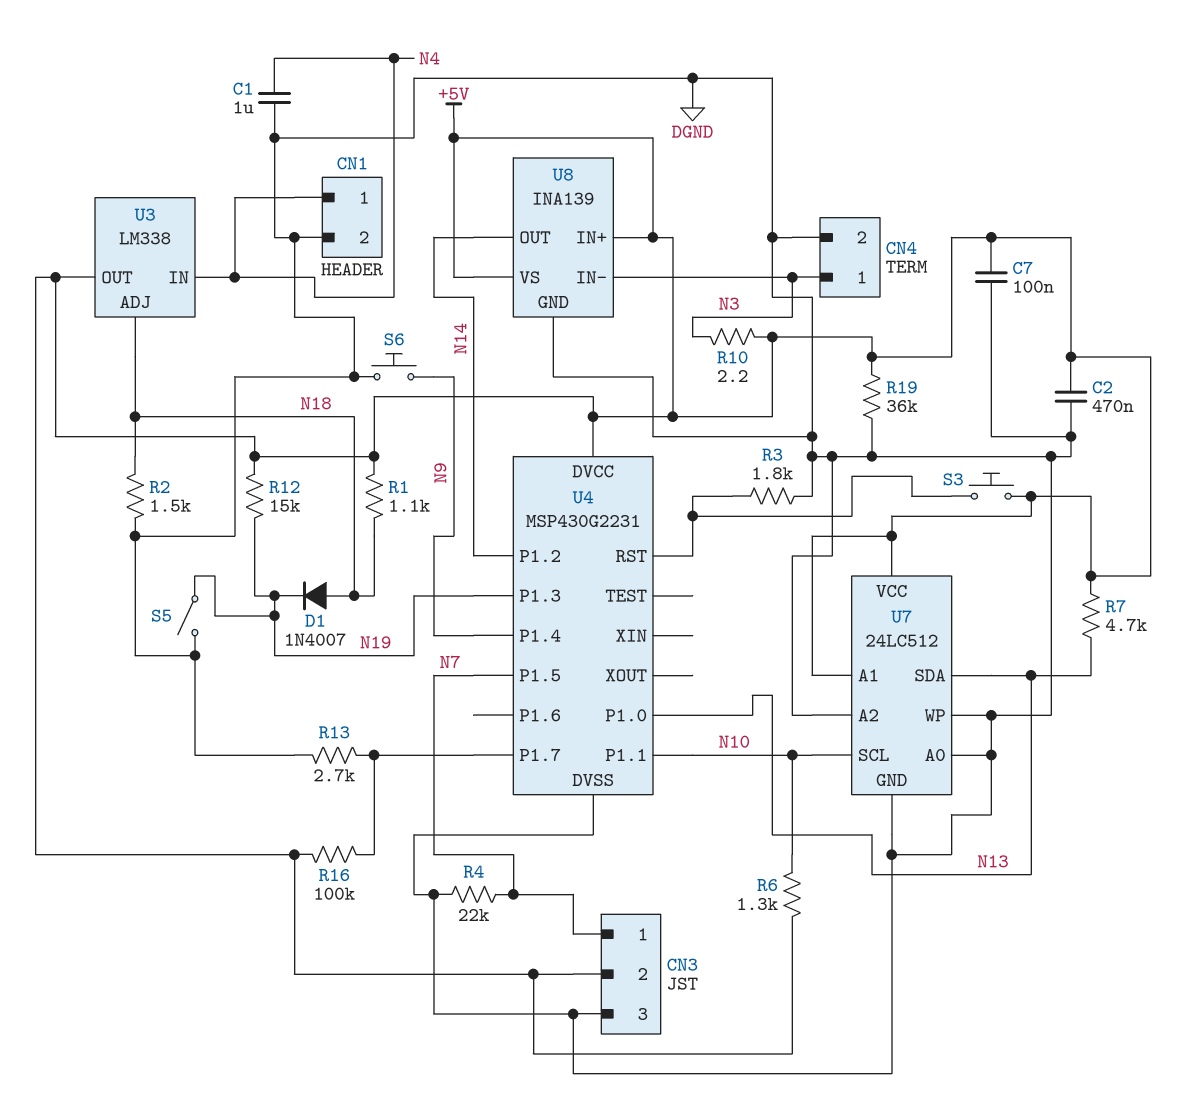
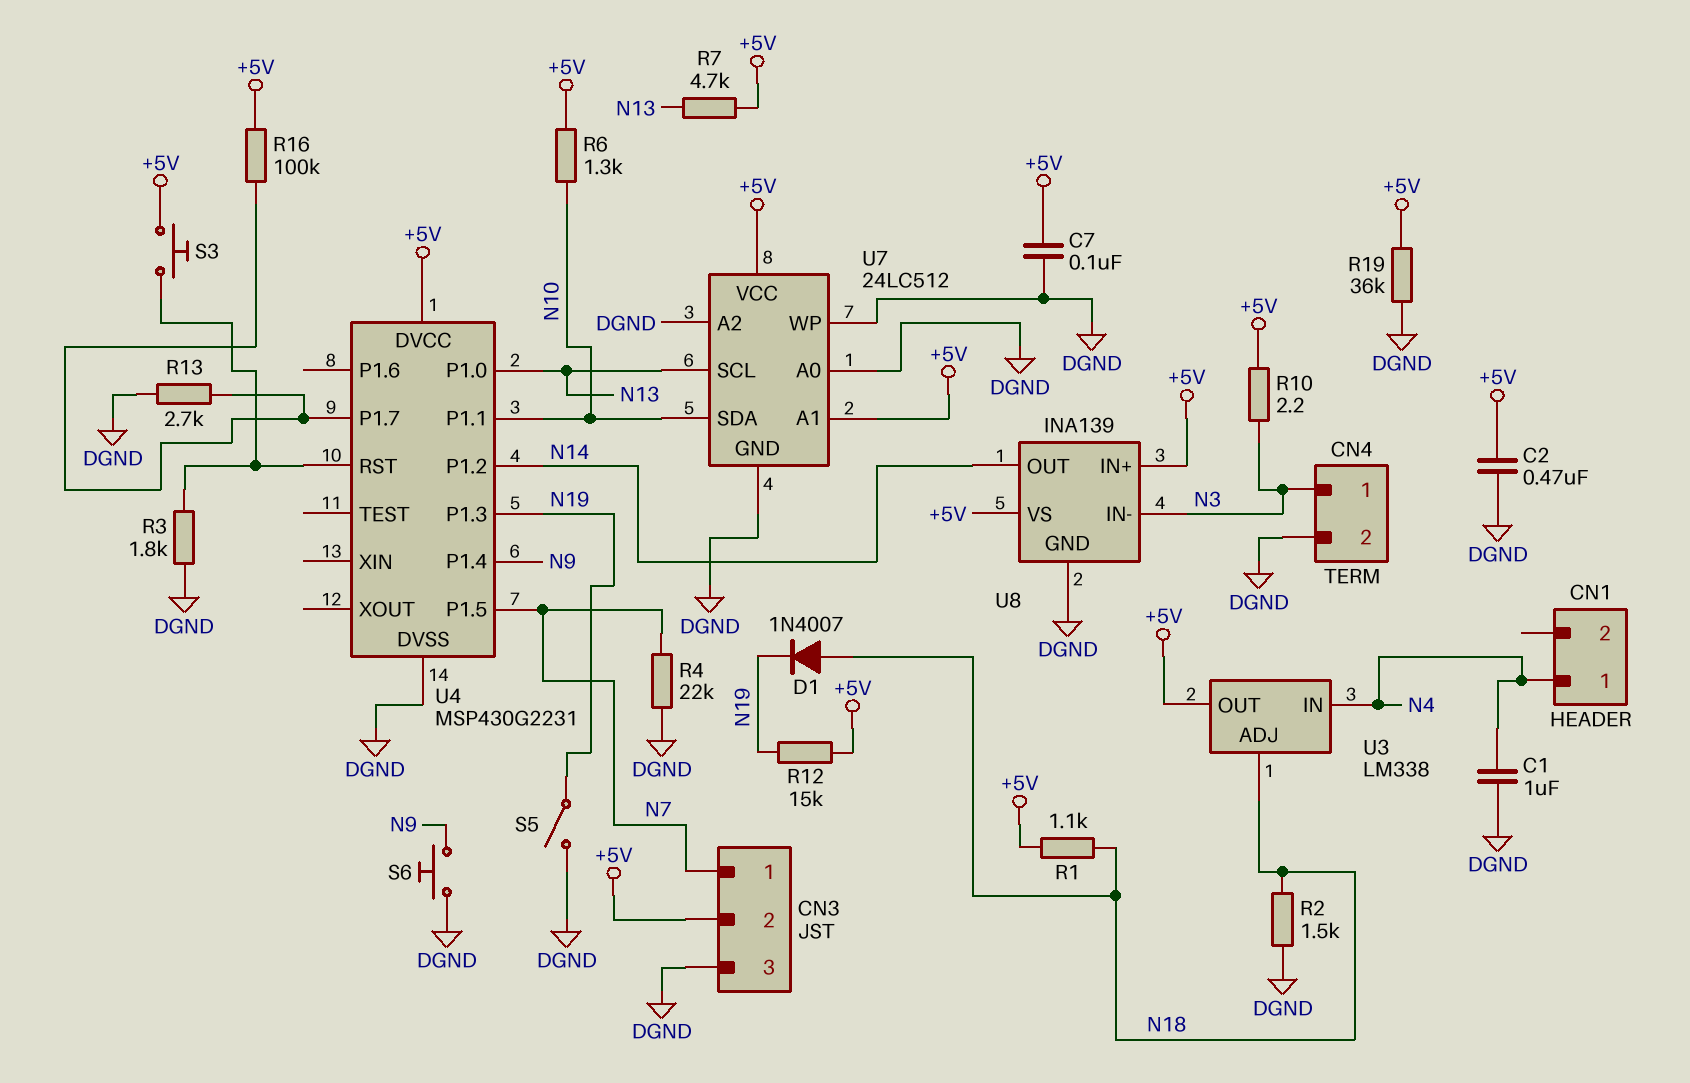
CN1 pin 2: DGND -> none
U7 pin SCL: N10 -> N13
U7 pin SDA: N13 -> N10

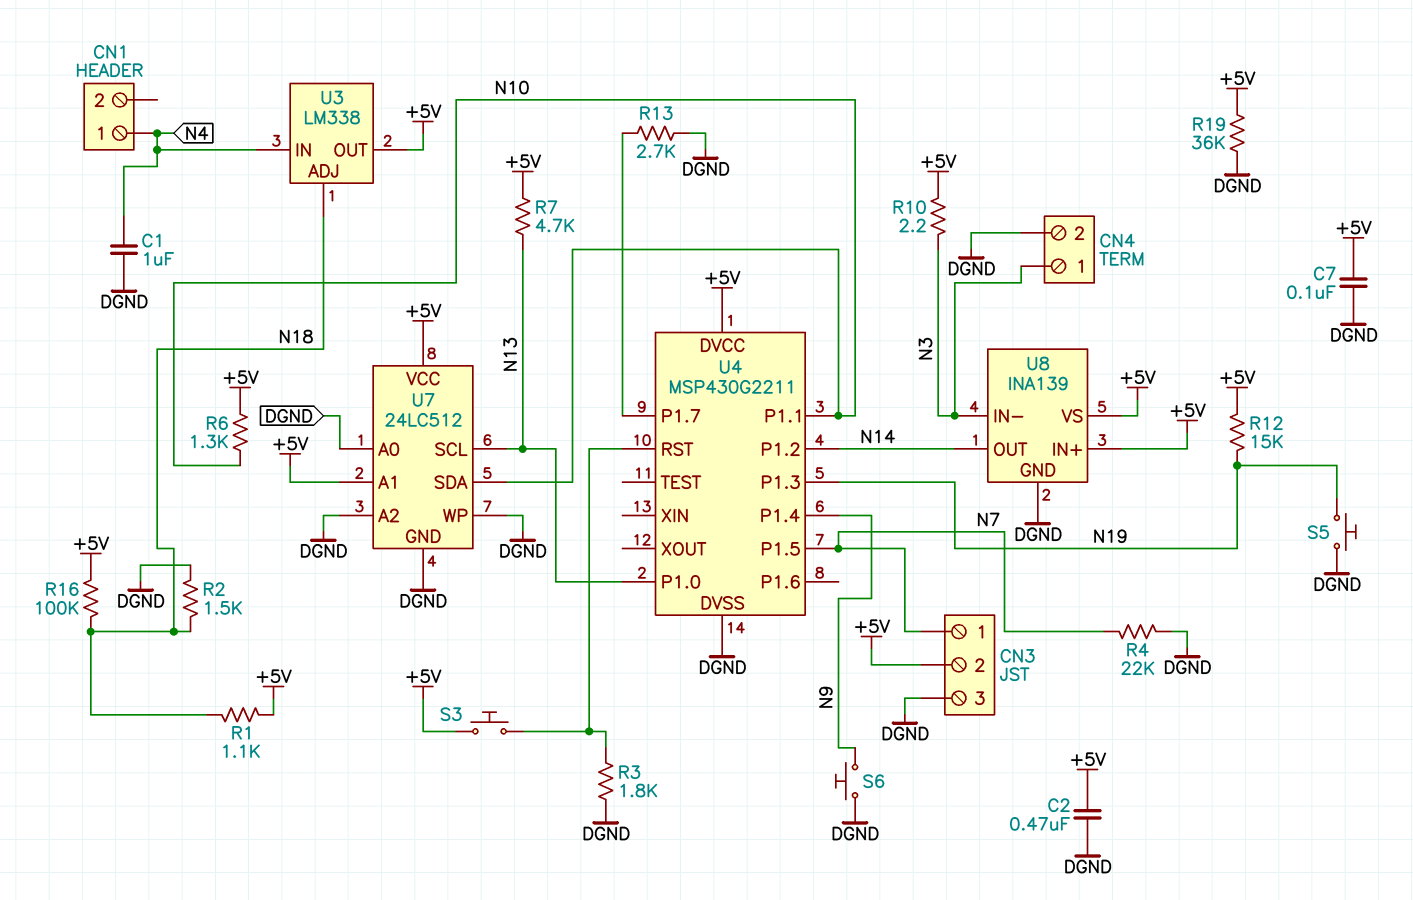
D1: diode 1N4007 (A N18, K N19) -> none
R16: 100k (+5V, U4/P1.7) -> 100k (+5V, N18)
S5: switch (DGND, N19) -> button (DGND, N19)
U4: MSP430G2231 -> MSP430G2211

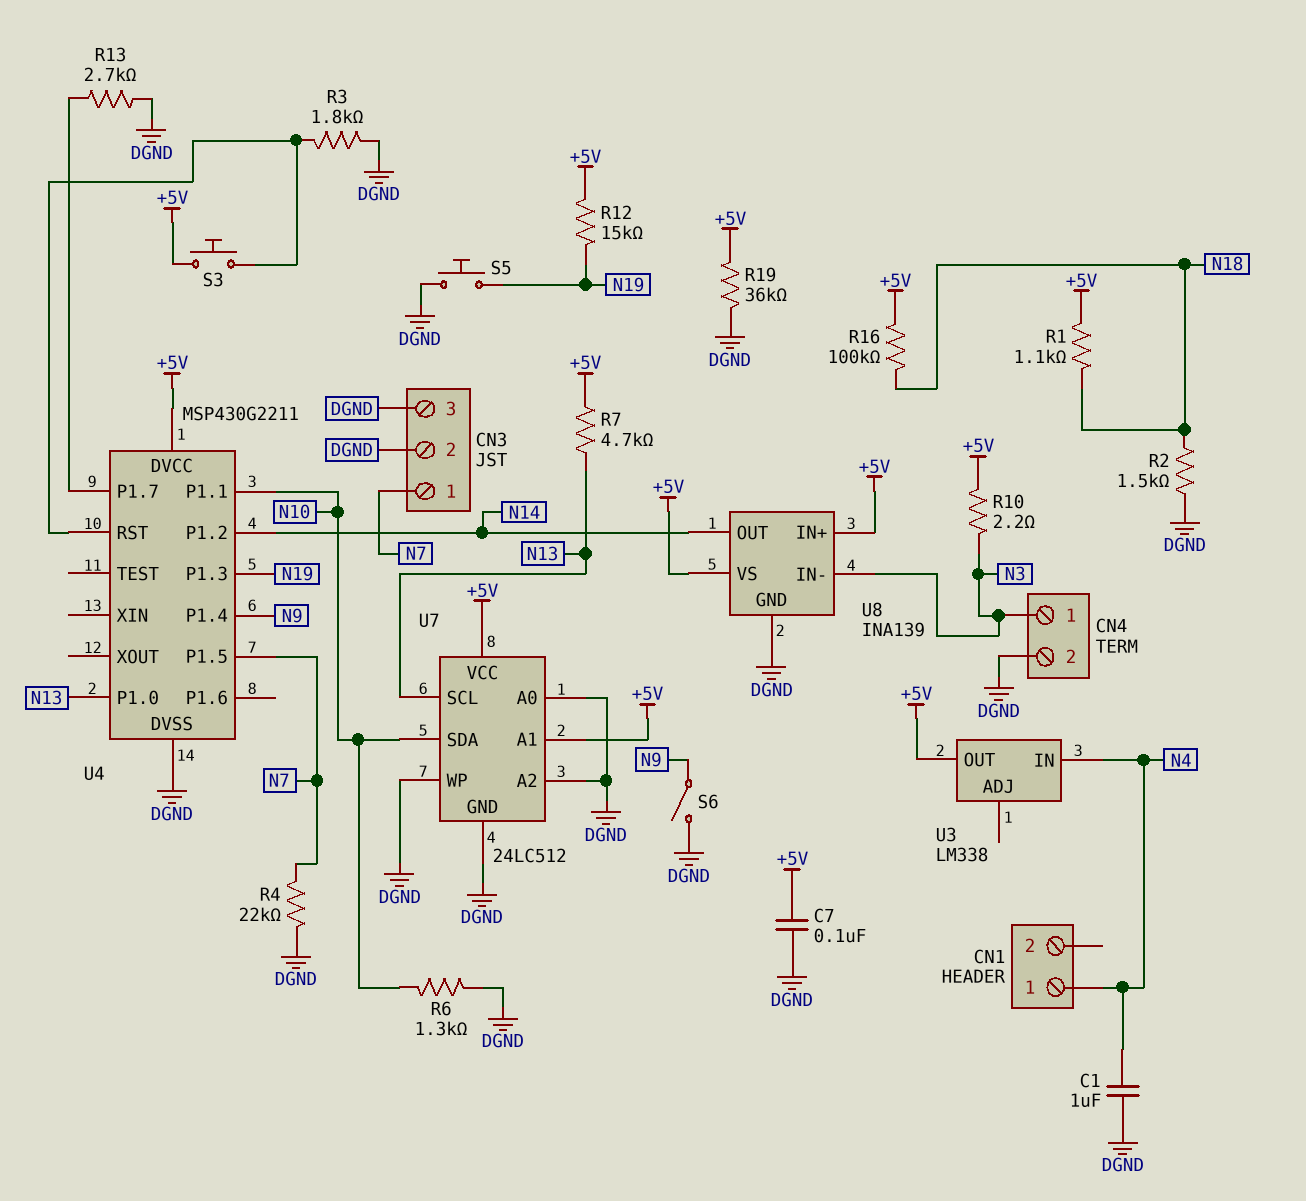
C2: 470nF (+5V, DGND) -> none
CN3 pin 2: +5V -> DGND
R6: 1.3k (+5V, N10) -> 1.3k (DGND, N10)
S6: button (DGND, N9) -> switch (DGND, N9)
U3 pin ADJ: N18 -> none

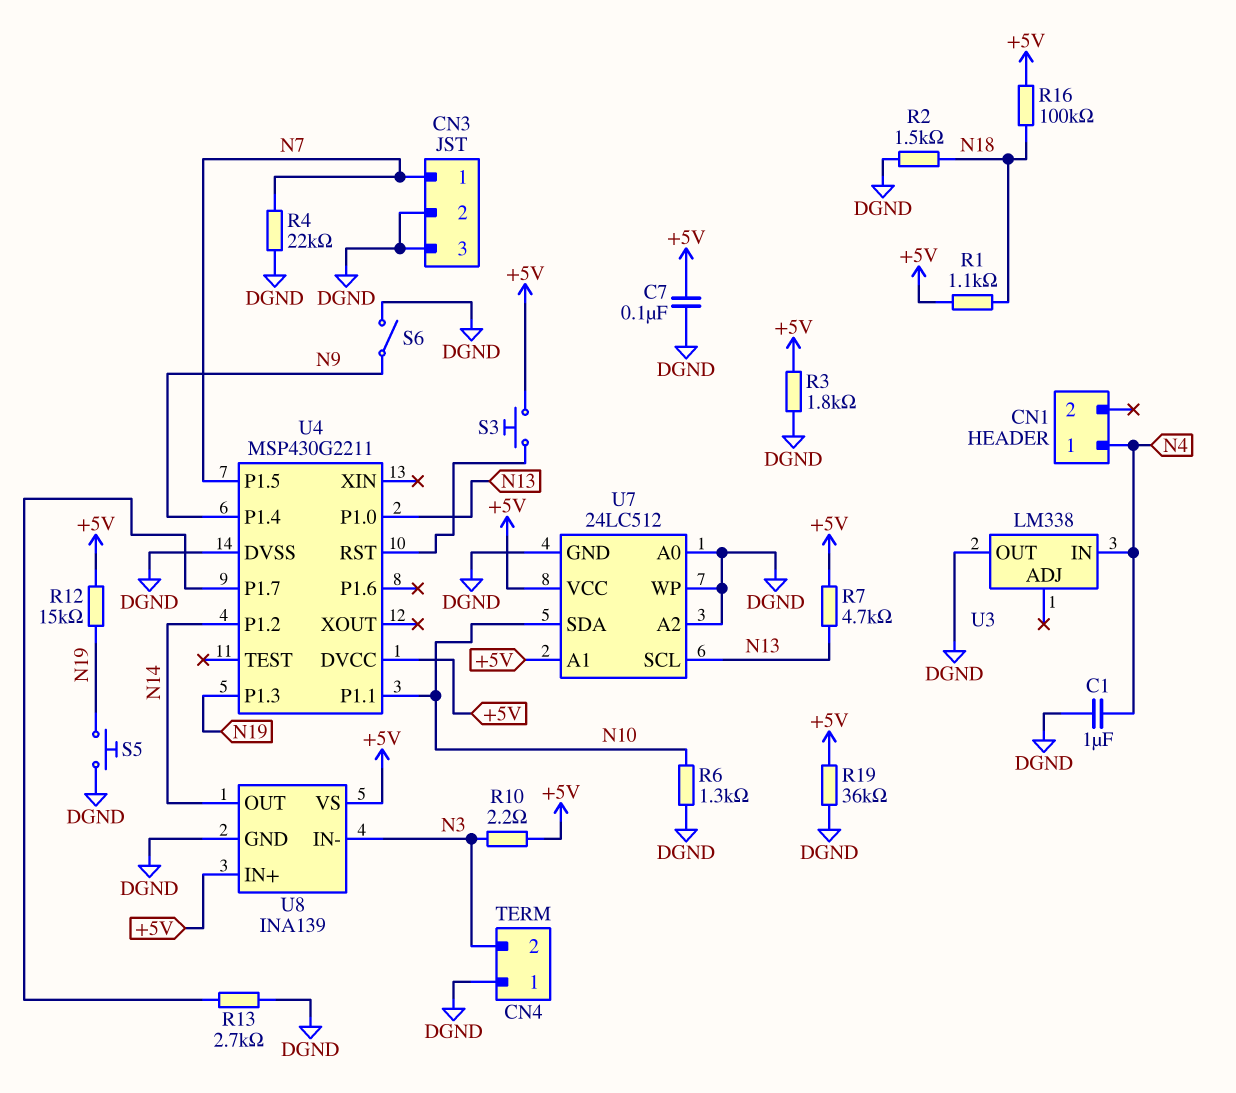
CN4 pin 1: N3 -> DGND
CN4 pin 2: DGND -> N3
R3: 1.8k (DGND, U4/RST) -> 1.8k (+5V, DGND)
U3 pin OUT: +5V -> DGND

